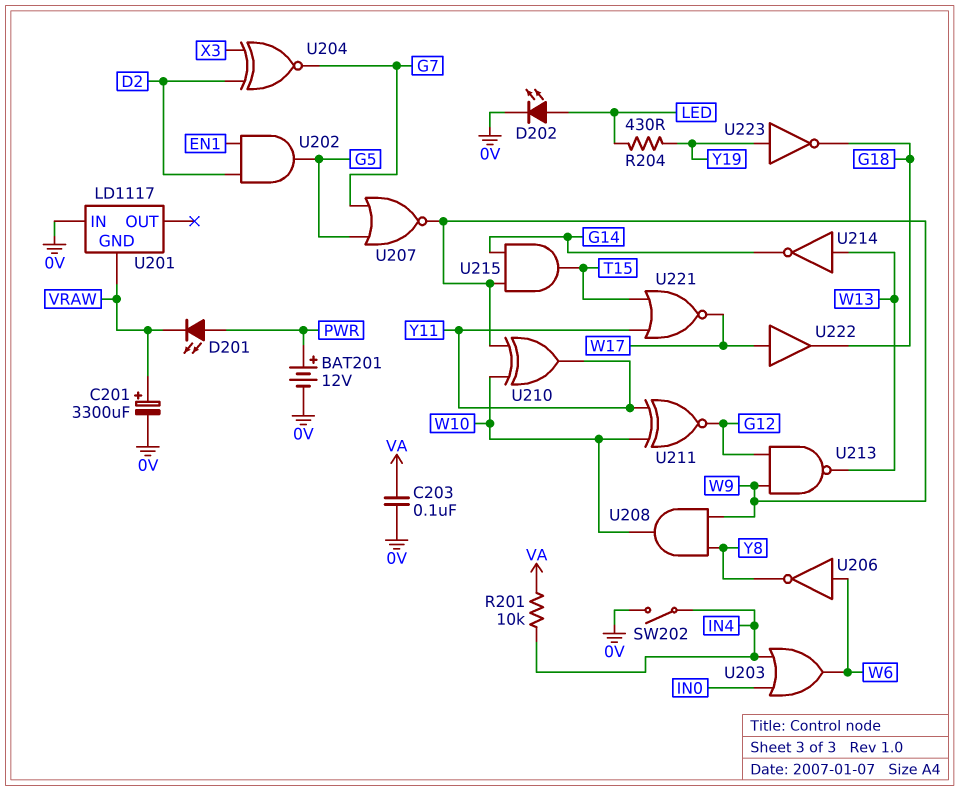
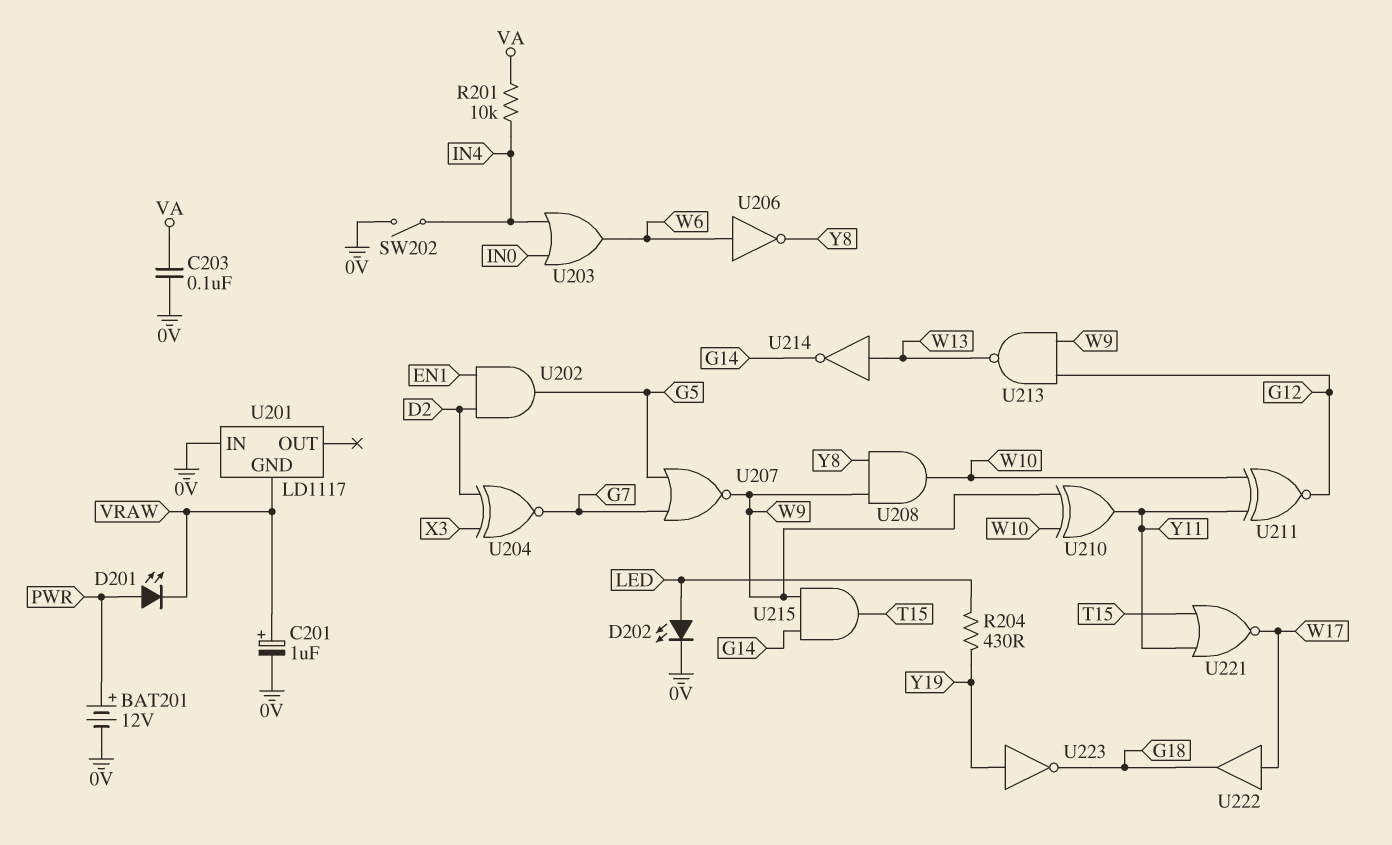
C201: 3300uF (plus VRAW, minus 0V) -> 1uF (plus VRAW, minus 0V)

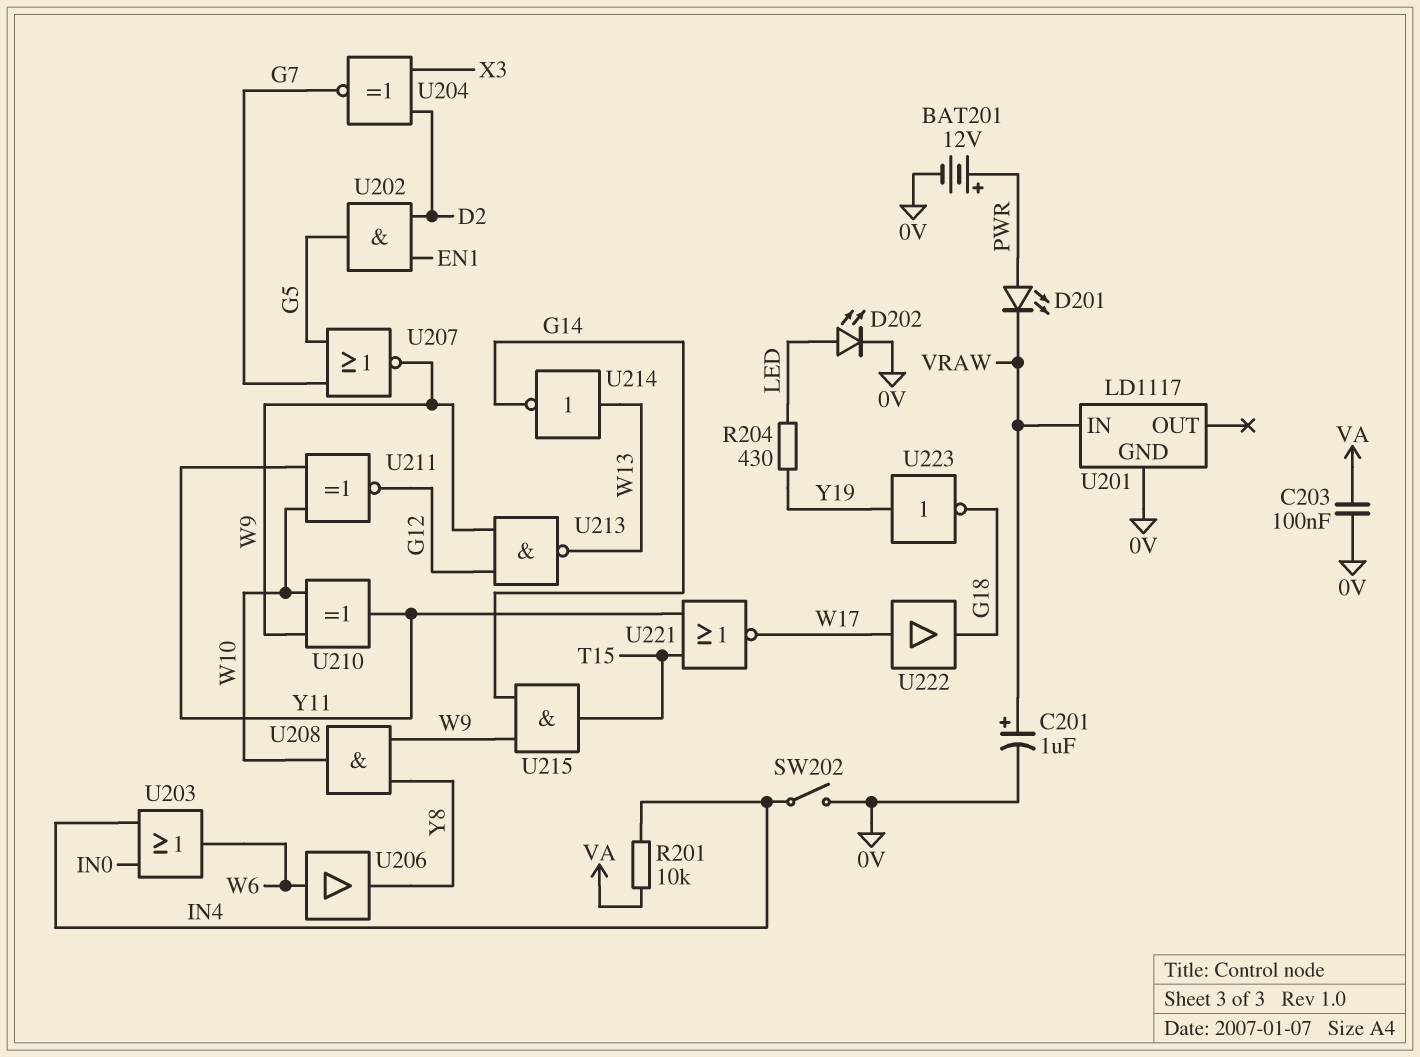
U201 pin GND: VRAW -> 0V
U201 pin IN: 0V -> VRAW
U206: NOT (in W6, out Y8) -> buffer (in W6, out Y8)

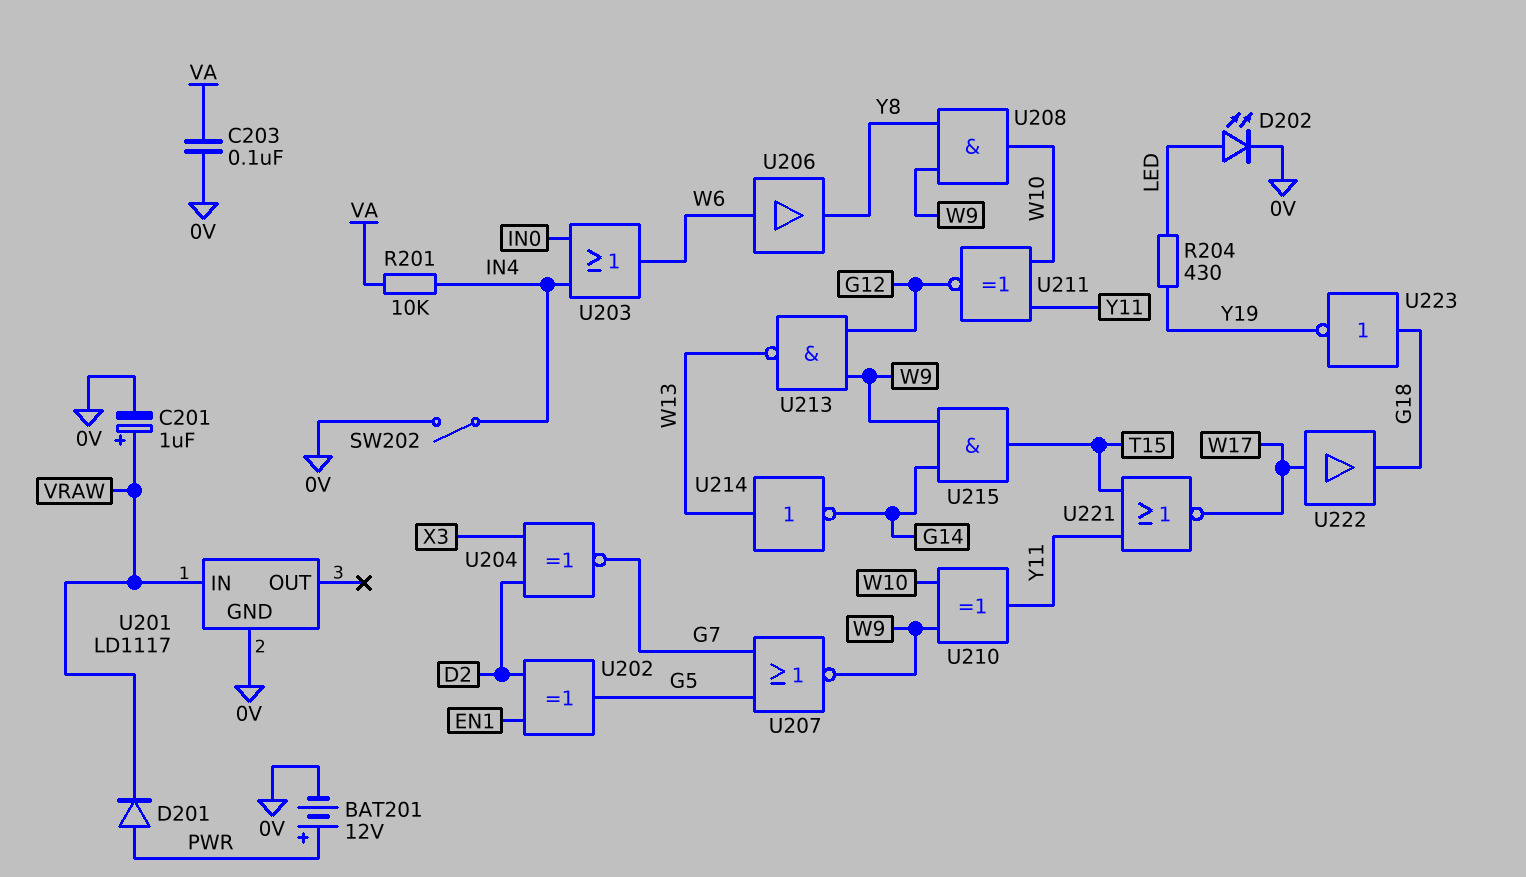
D201: LED (A PWR, K VRAW) -> diode (A PWR, K VRAW)
U202: AND (in D2, in EN1, out G5) -> XOR (in D2, in EN1, out G5)
U223: NOT (in Y19, out G18) -> NOT (in G18, out Y19)

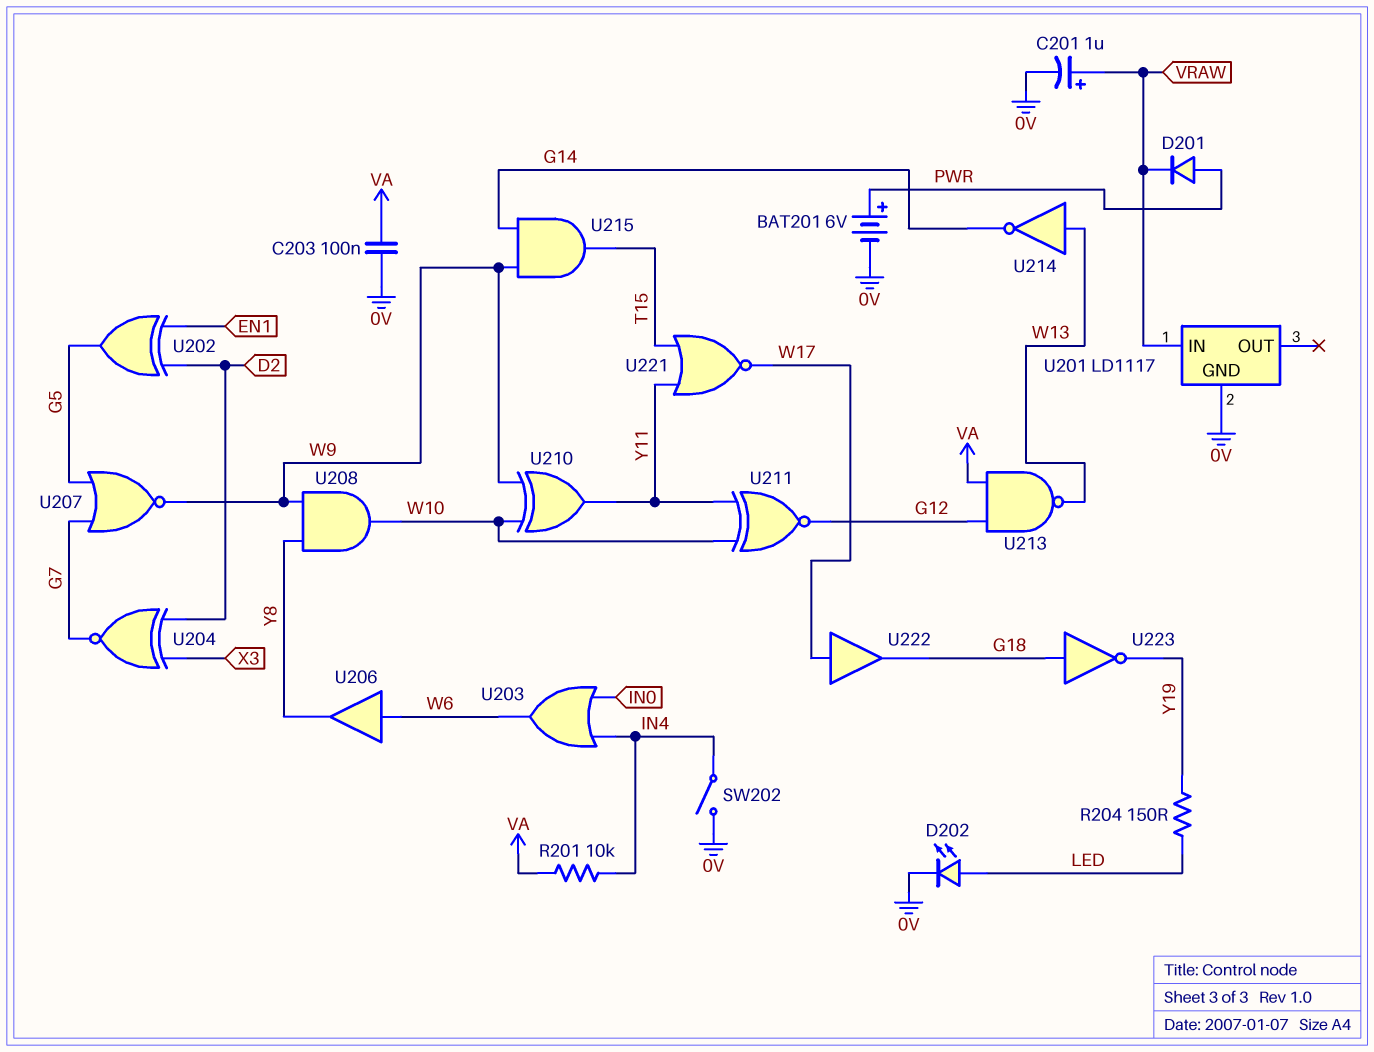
BAT201: 12V (plus PWR, minus 0V) -> 6V (plus PWR, minus 0V)
R204: 430 (LED, Y19) -> 150 (LED, Y19)
U213: NAND (in G12, in W9, out W13) -> NAND (in G12, in VA, out W13)

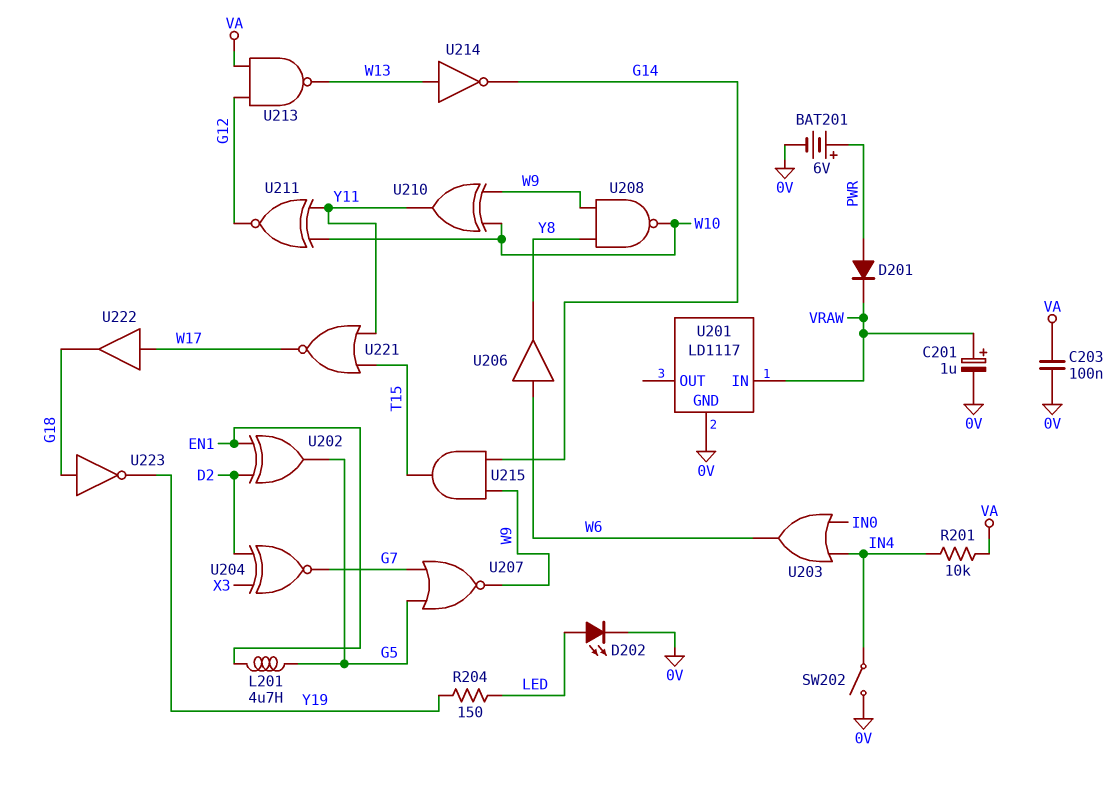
L201: none -> 4.7uH (EN1, G5)
U208: AND (in W9, in Y8, out W10) -> NAND (in W9, in Y8, out W10)

